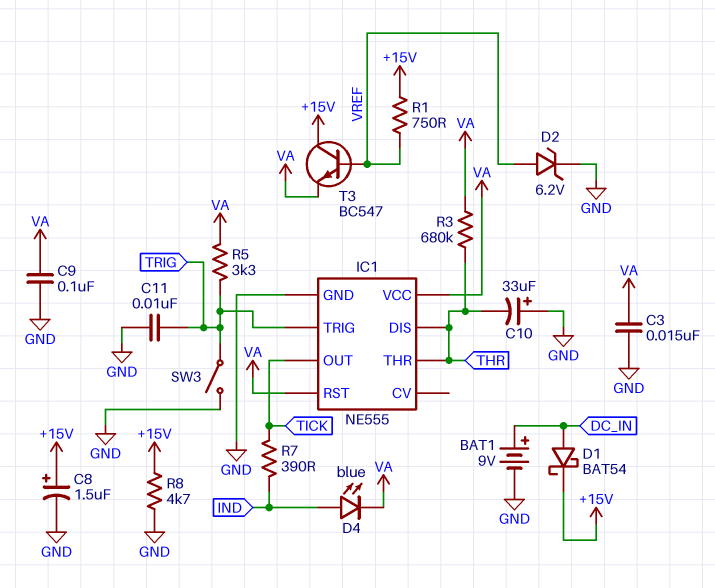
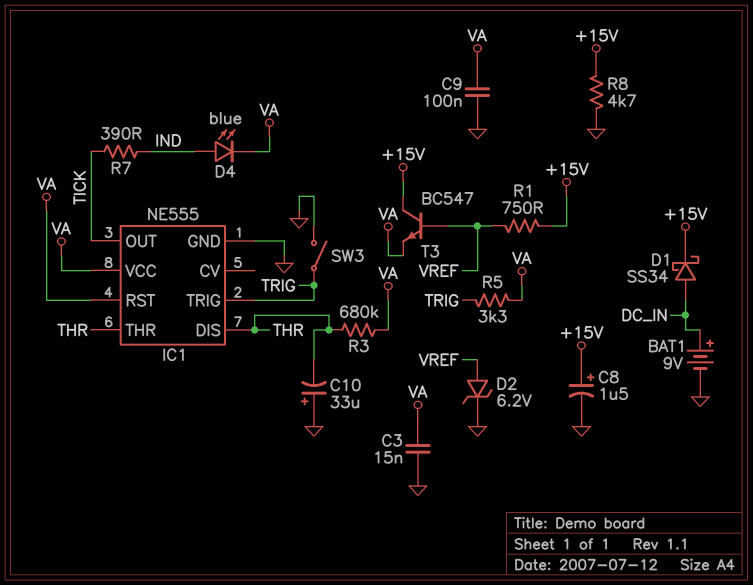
C11: 10nF (GND, TRIG) -> none
D1: schottky BAT54 (A DC_IN, K +15V) -> schottky SS34 (A DC_IN, K +15V)

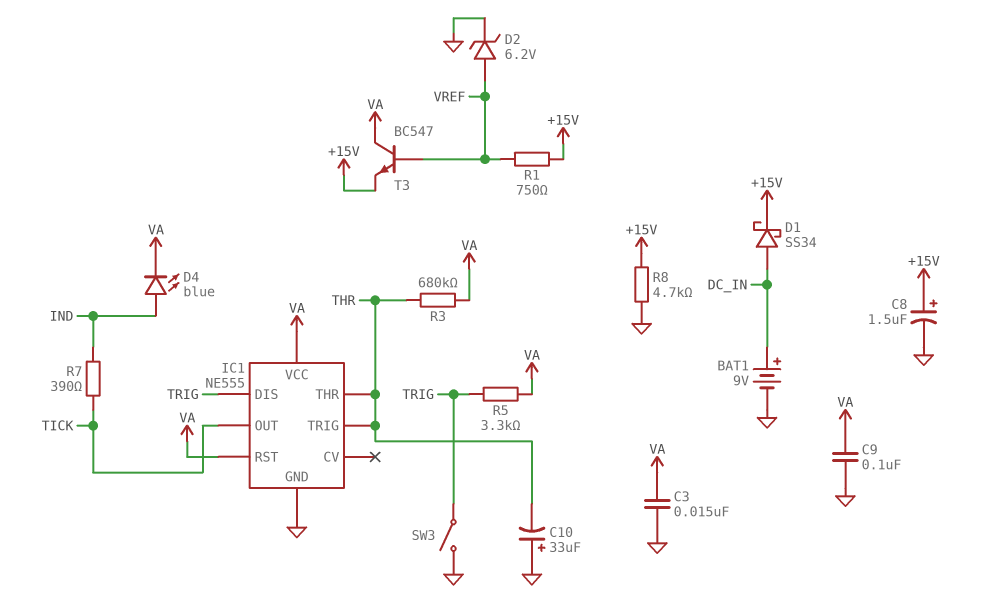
IC1 pin DIS: THR -> TRIG
IC1 pin TRIG: TRIG -> THR
T3: NPN BC547 (B VREF, C +15V, E VA) -> NPN BC547 (B VREF, C VA, E +15V)

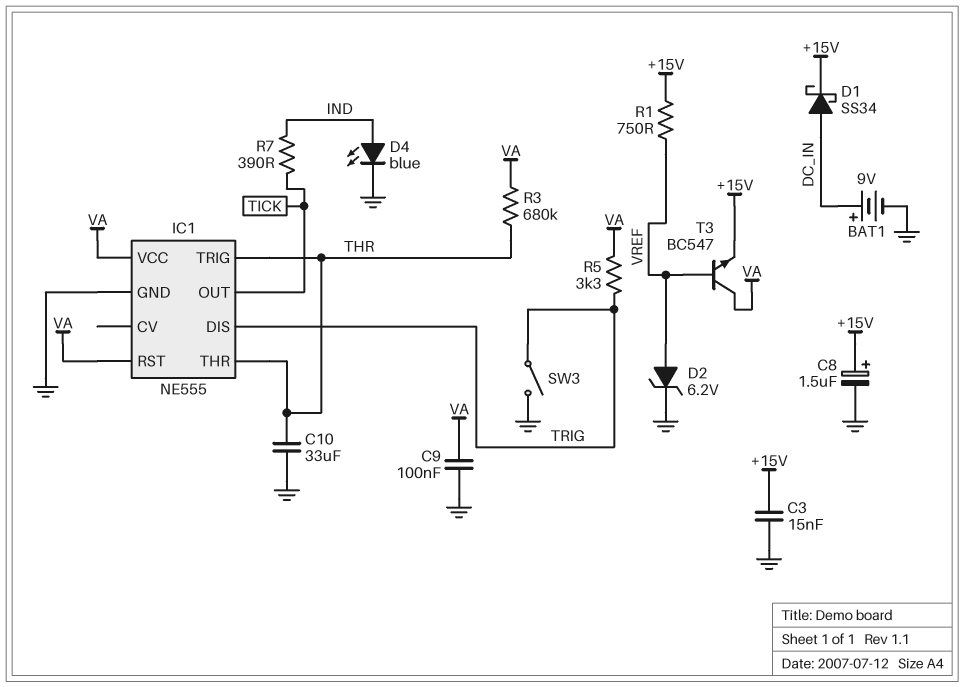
C3: 15nF (GND, VA) -> 15nF (+15V, GND)
C10: 33uF (plus GND, minus THR) -> 33uF (GND, THR)
D4: LED blue (A IND, K VA) -> LED blue (A IND, K GND)
R8: 4.7k (+15V, GND) -> none

